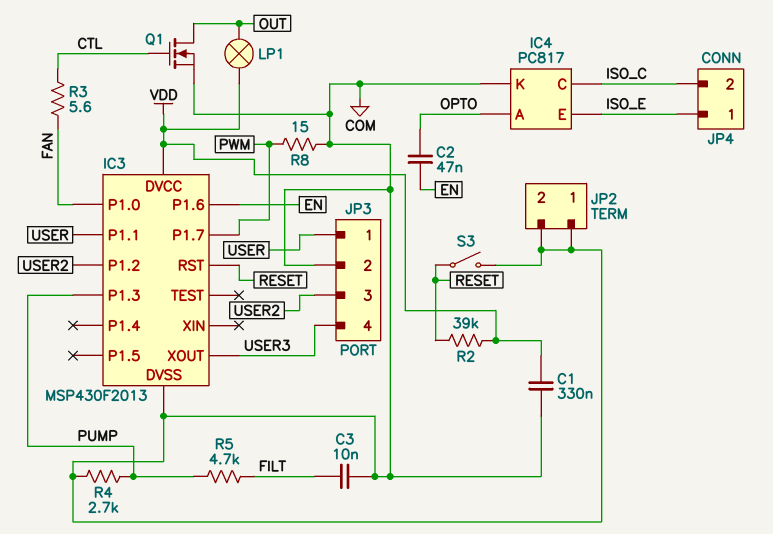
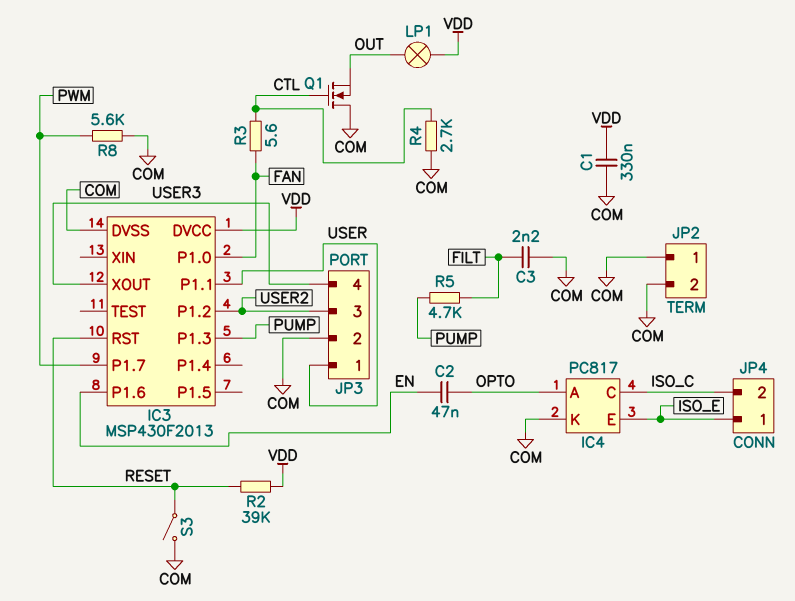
C3: 10nF (COM, FILT) -> 2.2nF (COM, FILT)
Q1: NMOS (G CTL, D OUT, S COM) -> NMOS (G CTL, D COM, S OUT)
R4: 2.7k (COM, PUMP) -> 2.7k (COM, CTL)
R8: 15 (COM, PWM) -> 5.6k (COM, PWM)

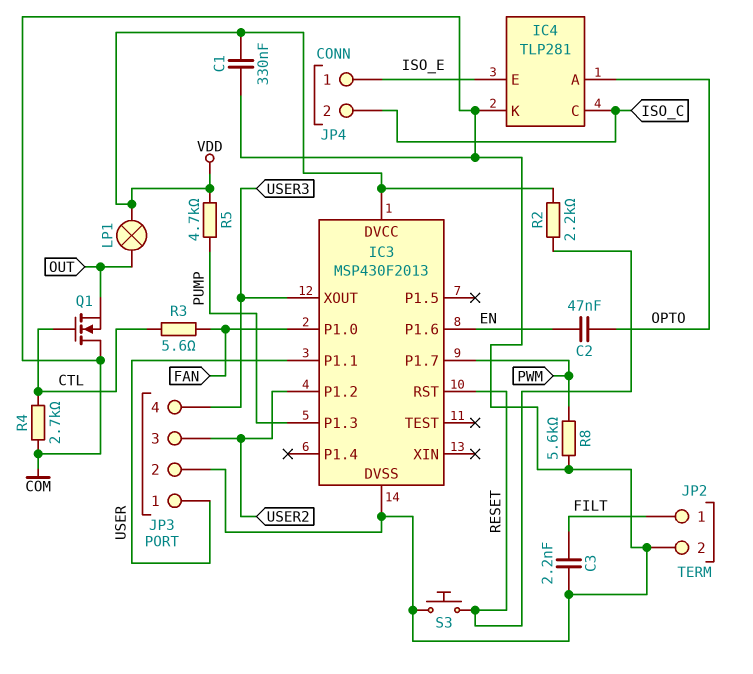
IC4: PC817 -> TLP281
JP2 pin 1: COM -> FILT
R2: 39k (RESET, VDD) -> 2.2k (RESET, VDD)
R5: 4.7k (FILT, PUMP) -> 4.7k (PUMP, VDD)
S3: switch (COM, RESET) -> button (COM, RESET)

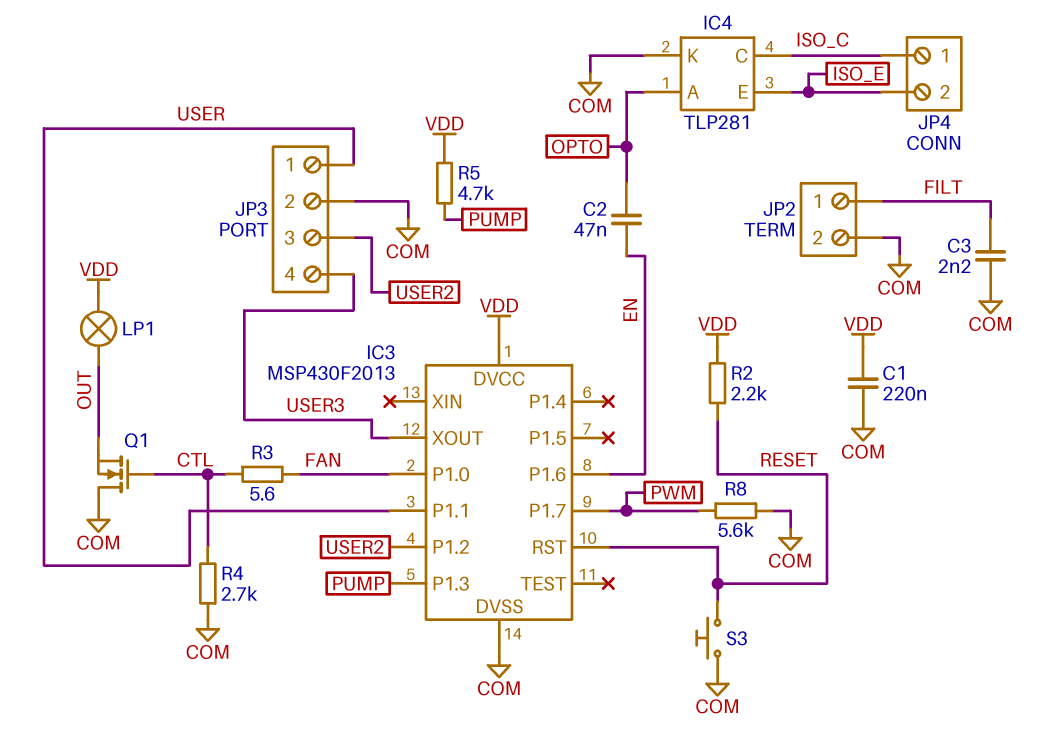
C1: 330nF (COM, VDD) -> 220nF (COM, VDD)
JP4 pin 1: ISO_E -> ISO_C
JP4 pin 2: ISO_C -> ISO_E

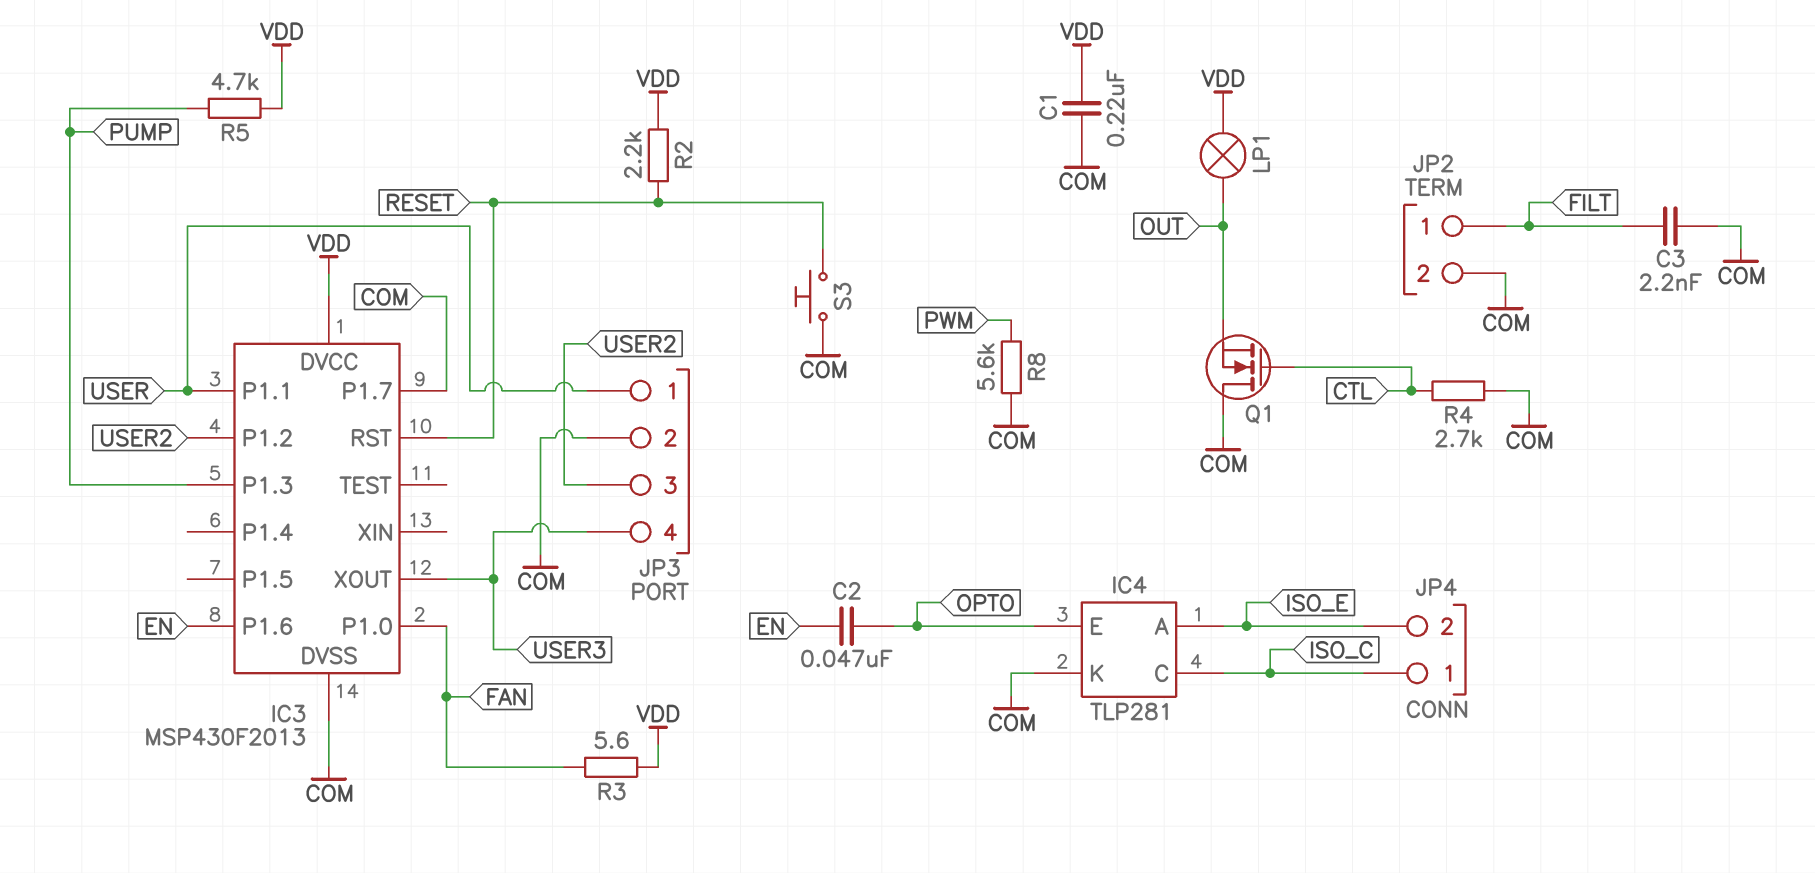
IC3 pin P1.7: PWM -> COM
IC4 pin A: OPTO -> ISO_E
IC4 pin E: ISO_E -> OPTO
R3: 5.6 (CTL, FAN) -> 5.6 (FAN, VDD)

